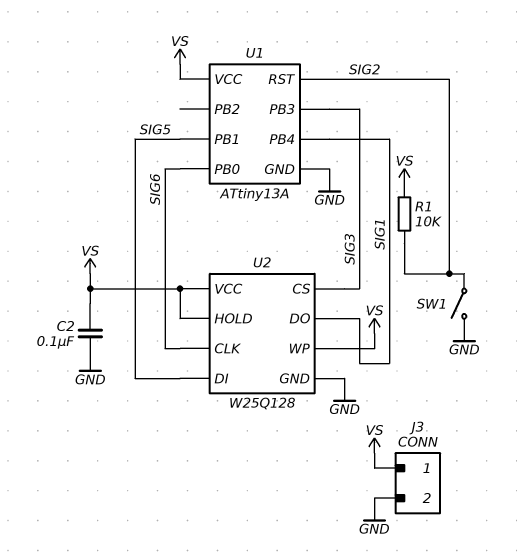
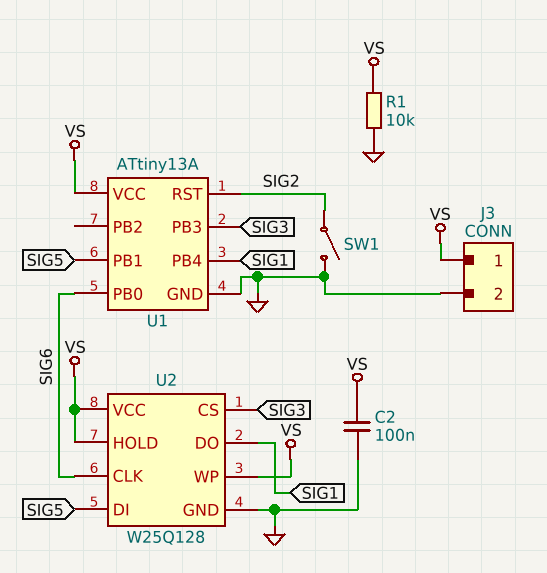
R1: 10k (SIG2, VS) -> 10k (GND, VS)

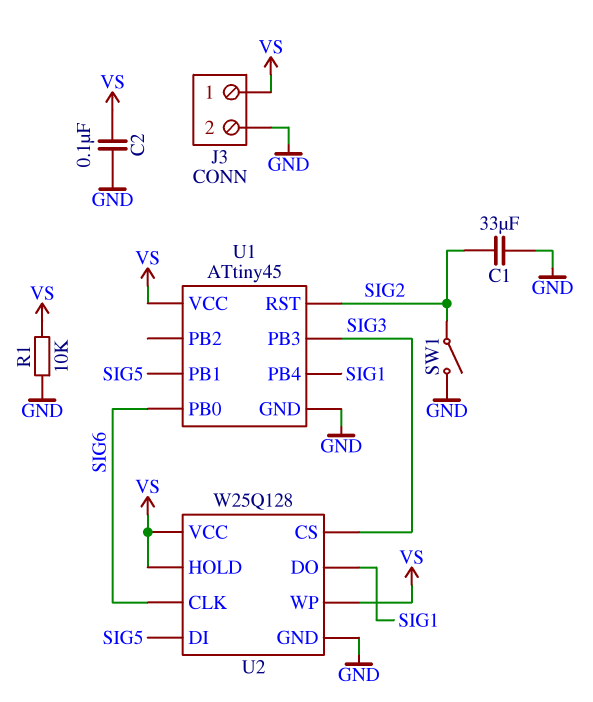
C1: none -> 33uF (GND, SIG2)
U1: ATtiny13A -> ATtiny45

